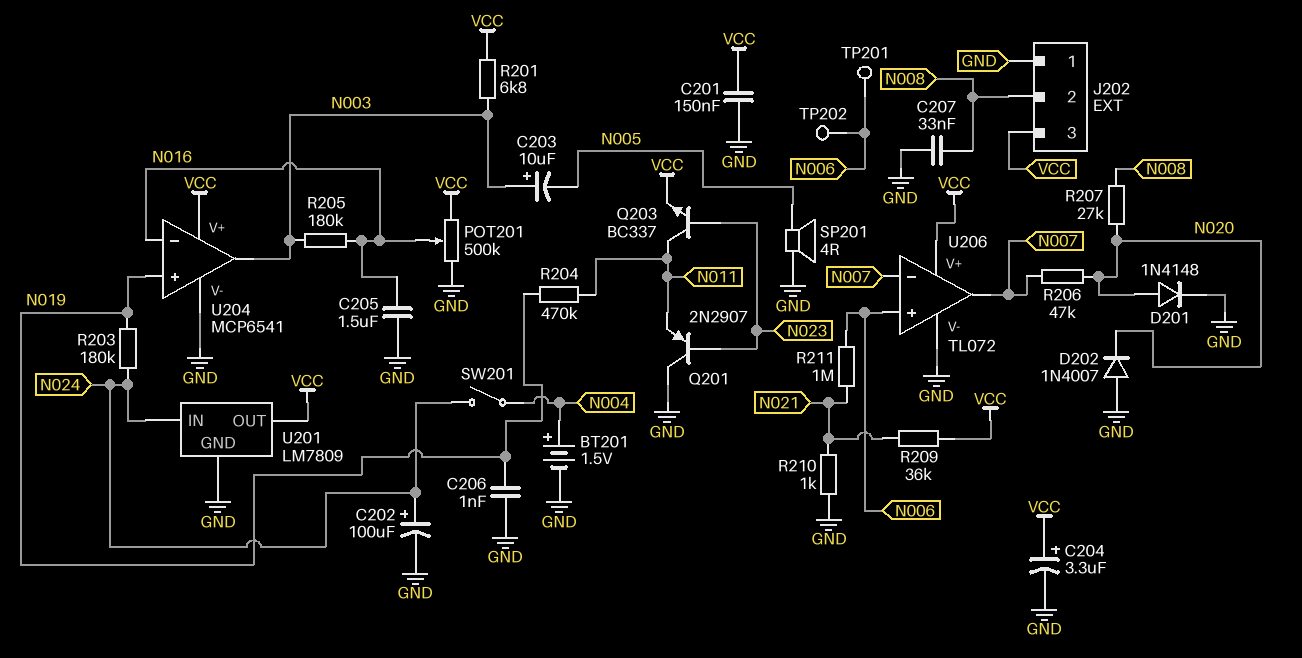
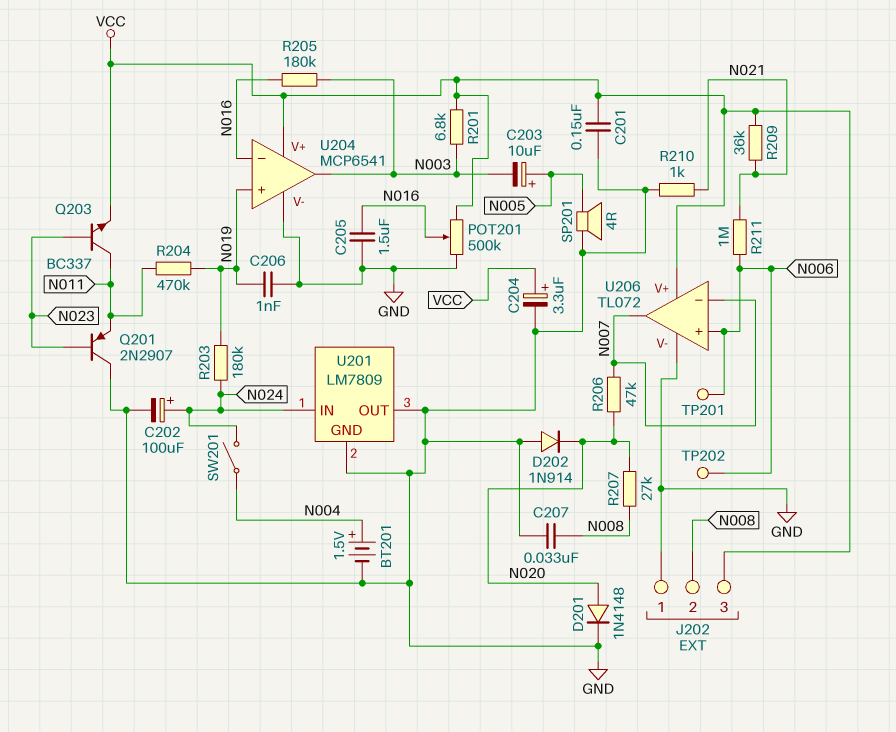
C203: 10uF (plus N003, minus N005) -> 10uF (plus N005, minus N003)
D202: diode 1N4007 (A GND, K N020) -> diode 1N914 (A GND, K N020)
U201 pin OUT: VCC -> GND

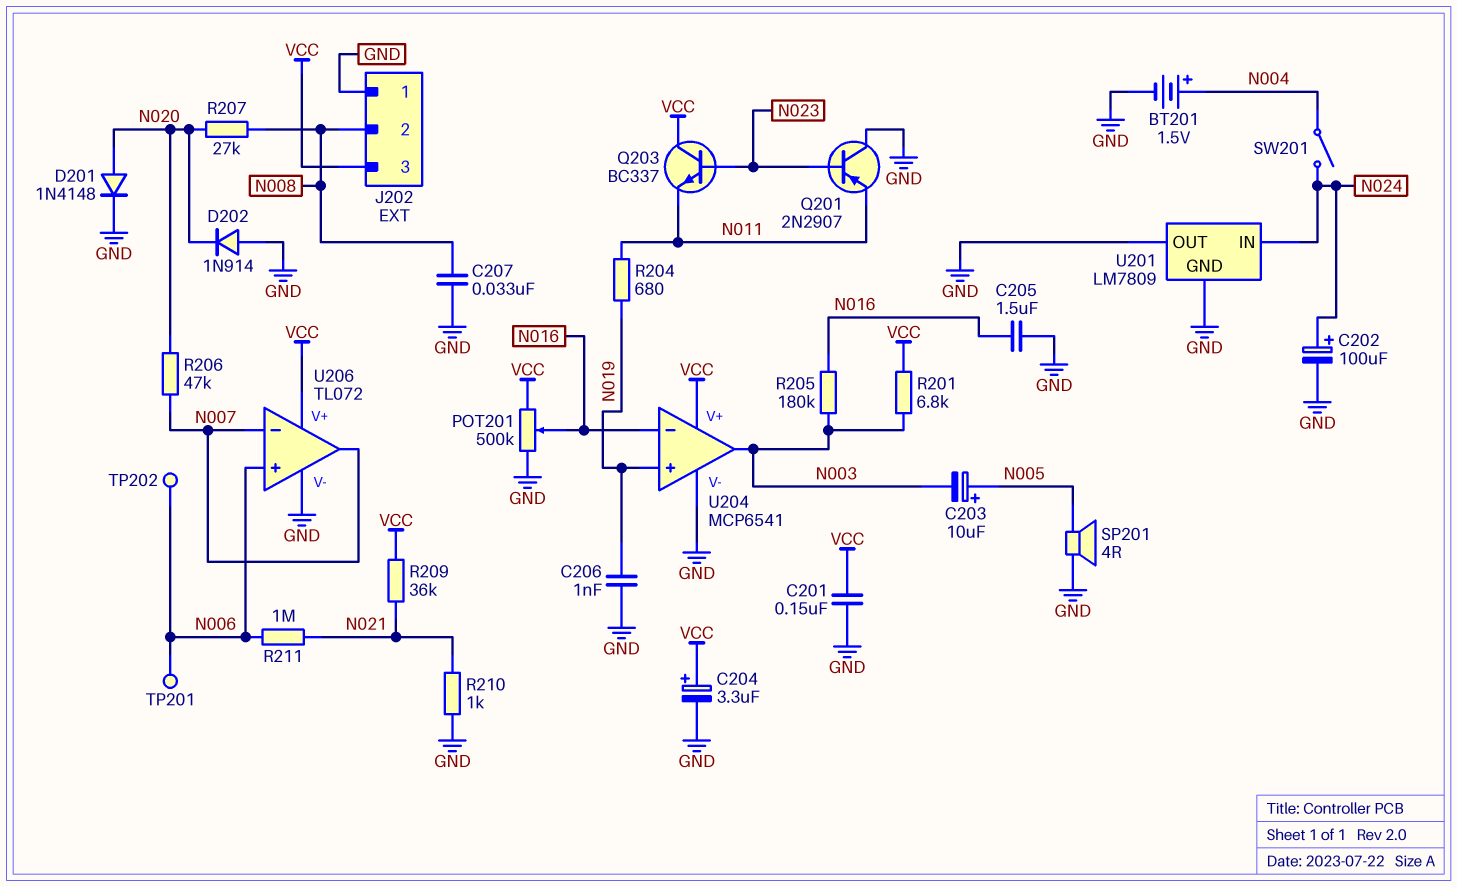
Q203: NPN BC337 (B N023, C N011, E VCC) -> NPN BC337 (B N023, C VCC, E N011)
R203: 180k (N019, N024) -> none
R204: 470k (N011, N019) -> 680 (N011, N019)

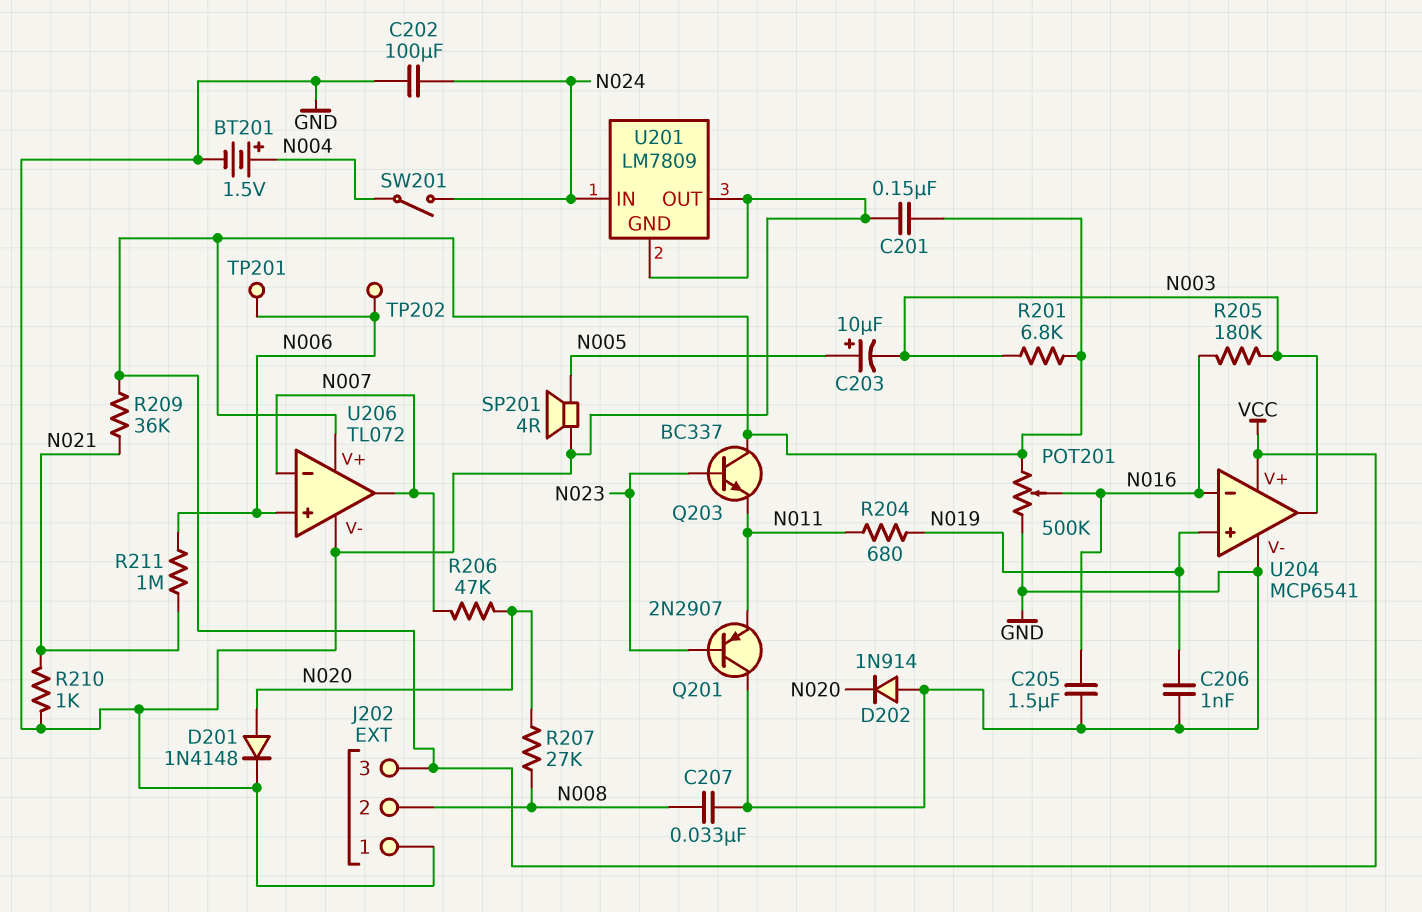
C202: 100uF (plus N024, minus GND) -> 100uF (GND, N024)
C204: 3.3uF (plus VCC, minus GND) -> none

